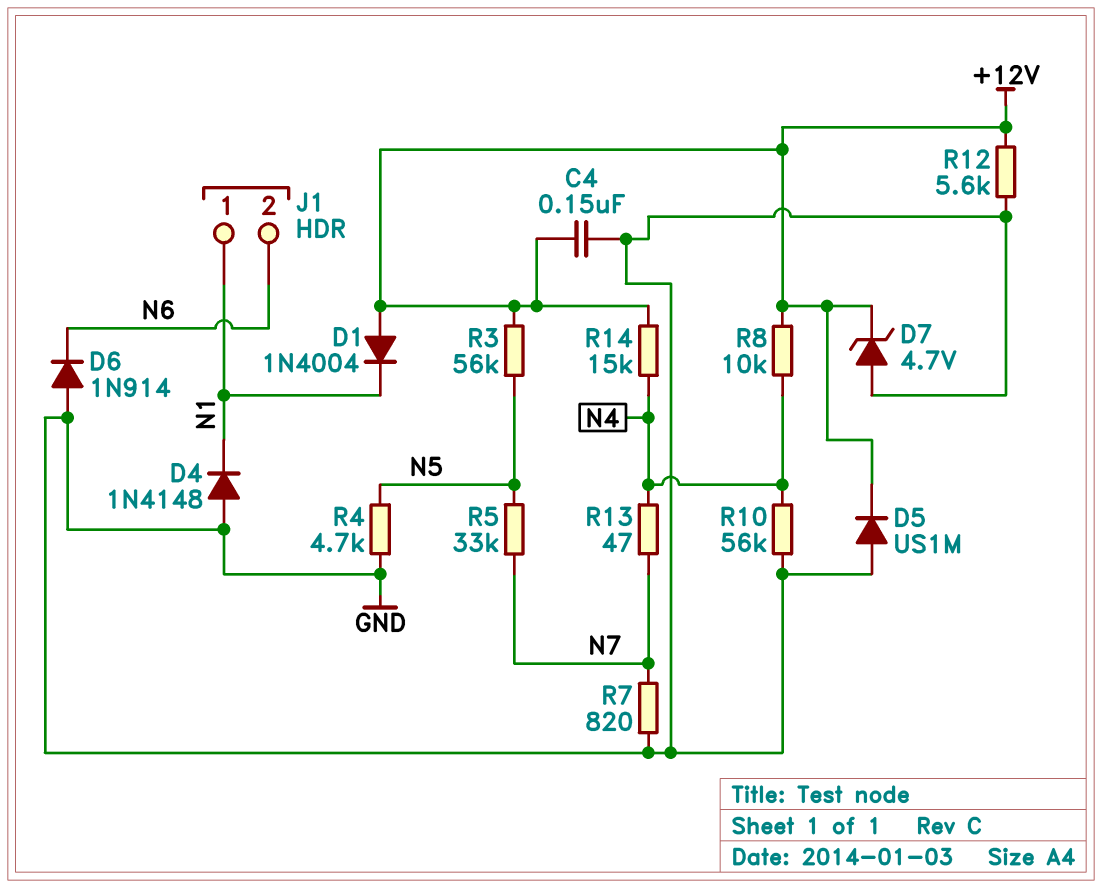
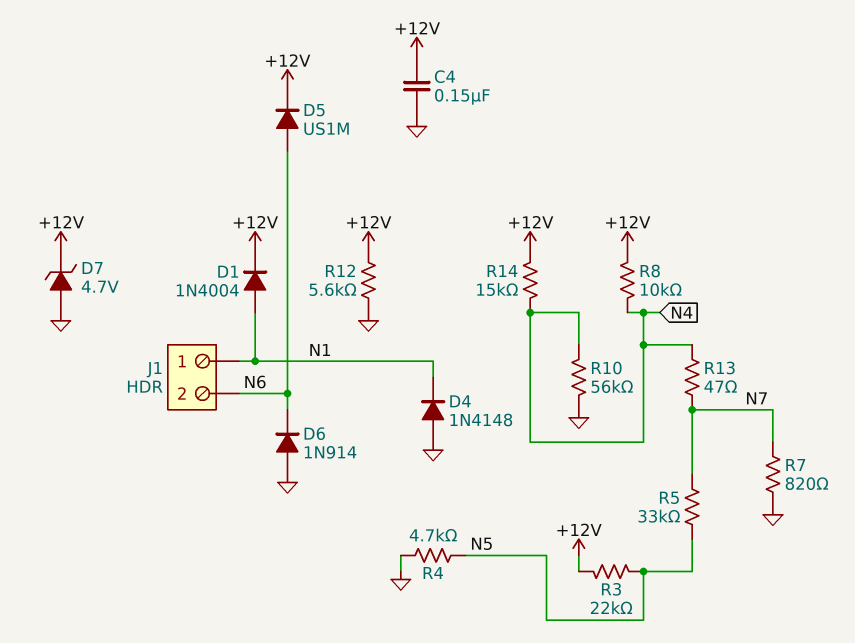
D1: diode 1N4004 (A +12V, K N1) -> diode 1N4004 (A N1, K +12V)
D5: diode US1M (A GND, K +12V) -> diode US1M (A N6, K +12V)
R3: 56k (+12V, N5) -> 22k (+12V, N5)

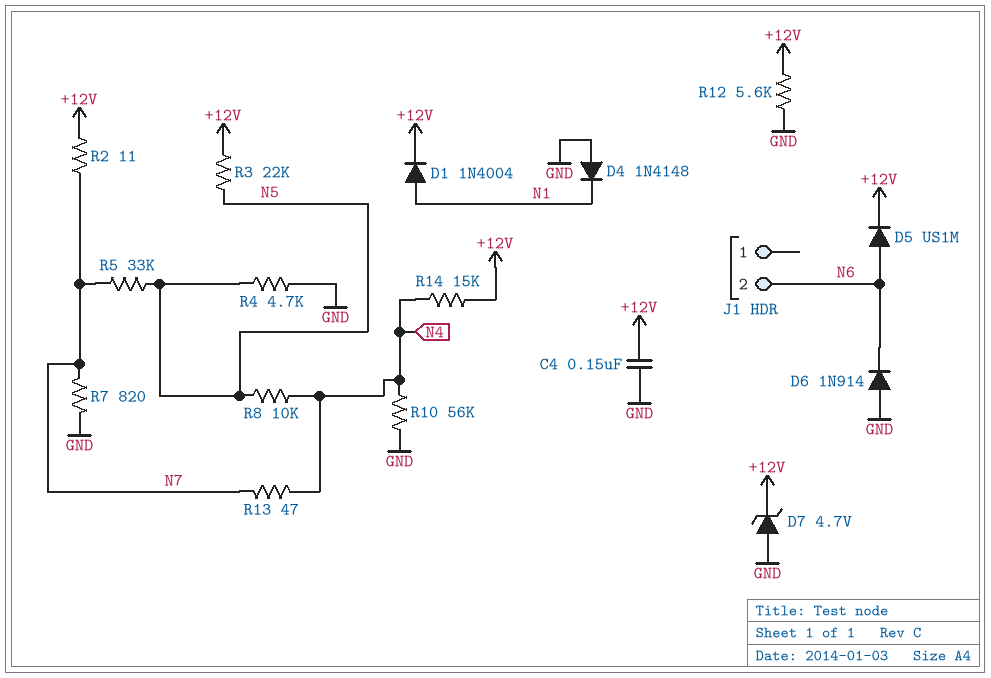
J1 pin 1: N1 -> none
R2: none -> 11 (+12V, N7)
R8: 10k (+12V, N4) -> 10k (N4, N5)

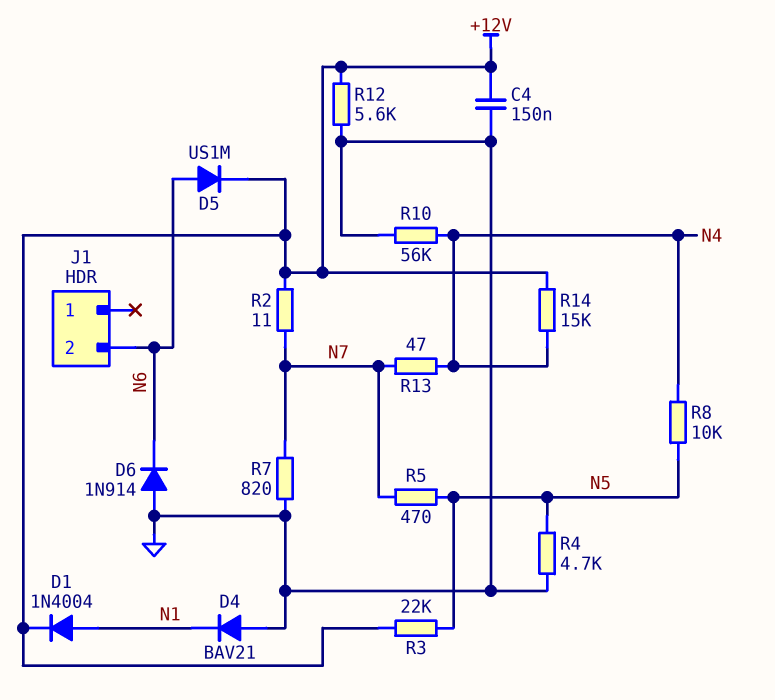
D4: diode 1N4148 (A GND, K N1) -> diode BAV21 (A GND, K N1)
D7: zener 4.7V (A GND, K +12V) -> none
R5: 33k (N5, N7) -> 470 (N5, N7)

